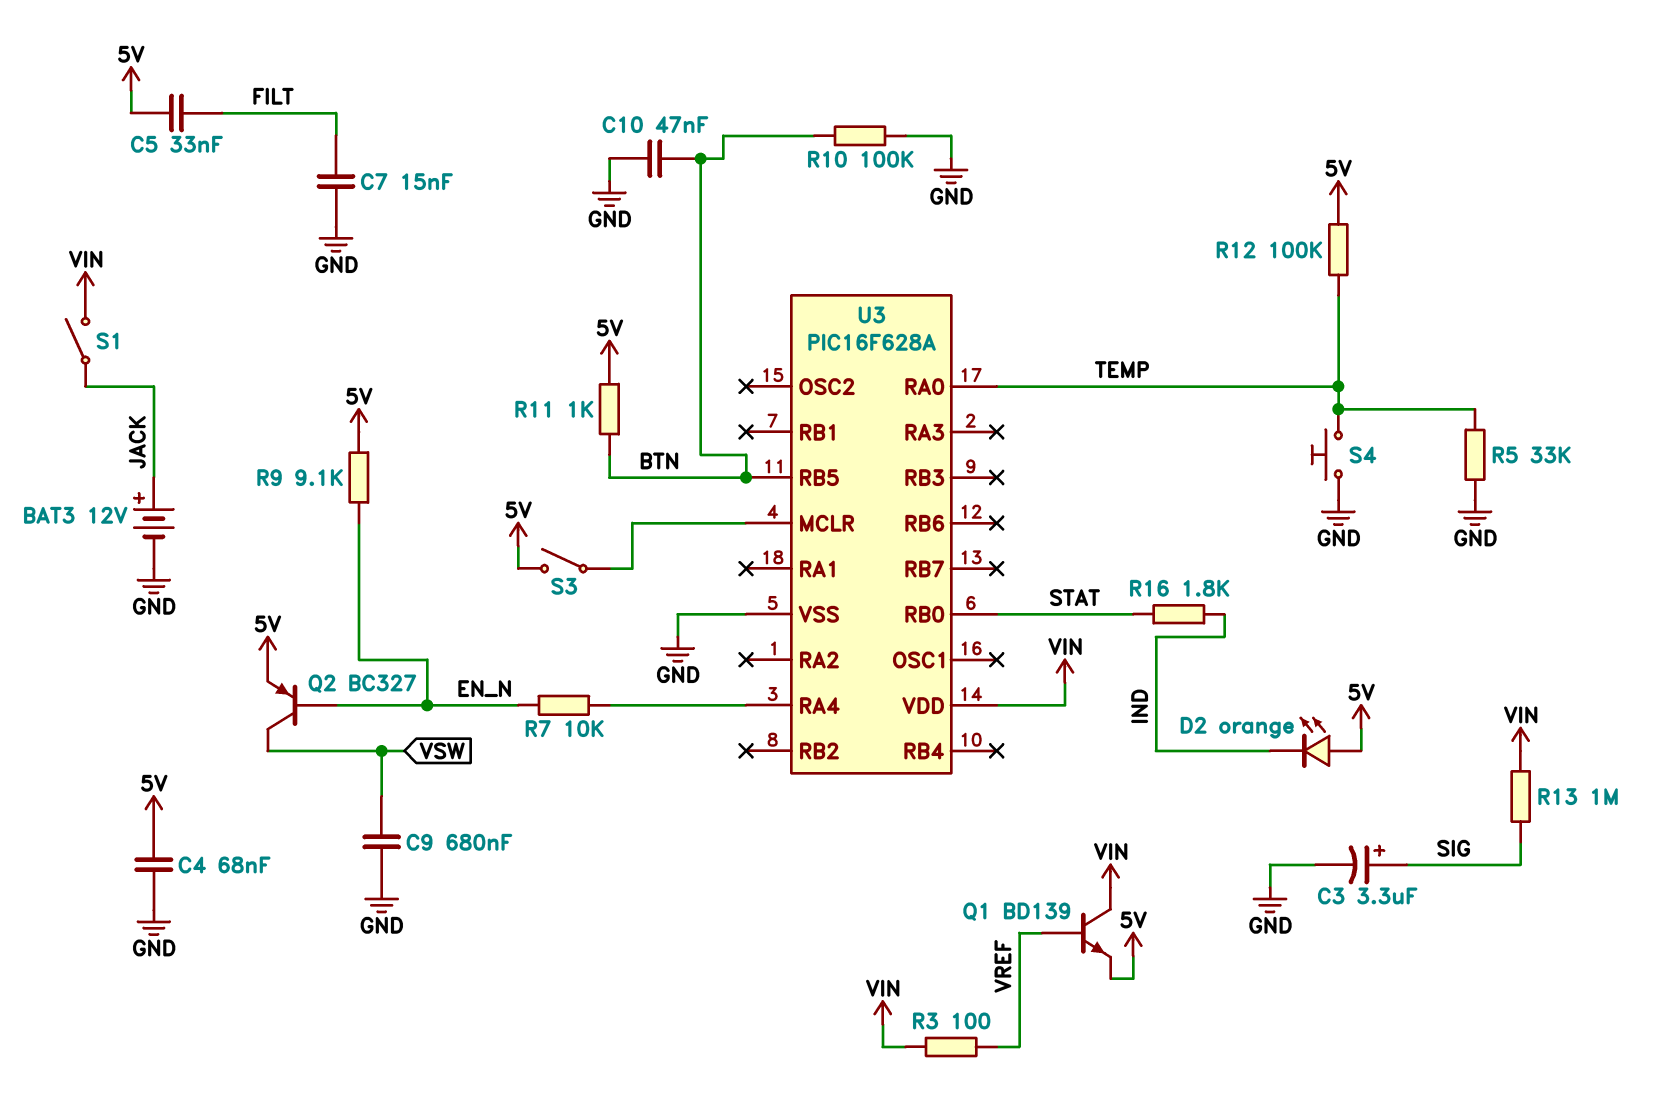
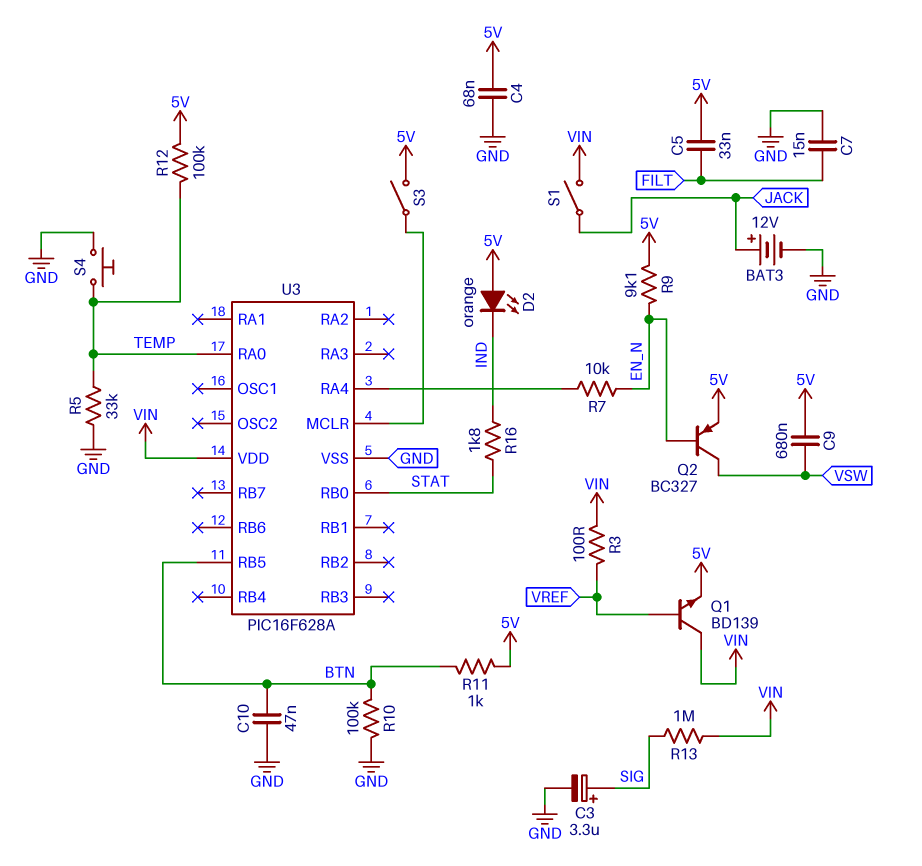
C9: 680nF (GND, VSW) -> 680nF (5V, VSW)

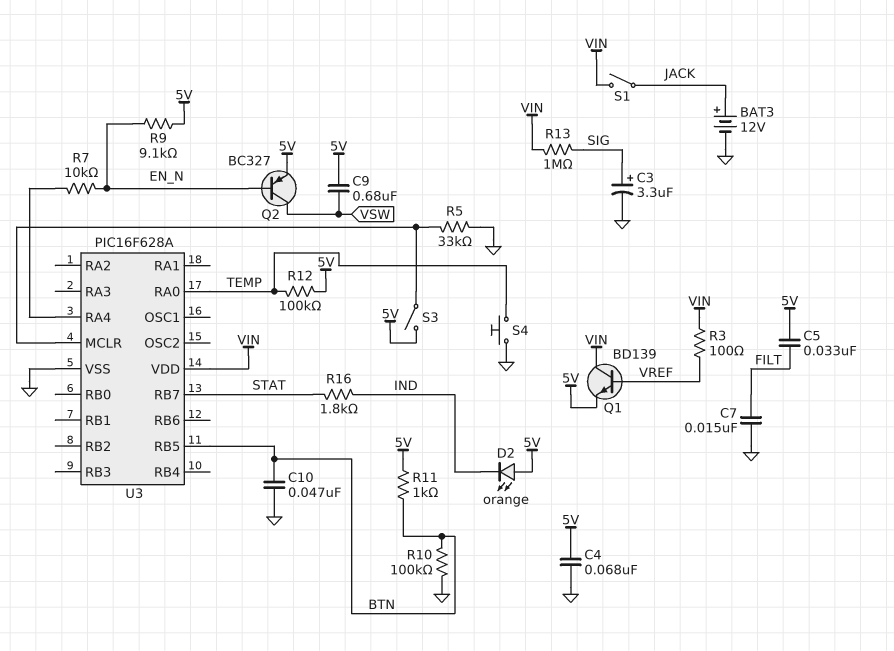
R5: 33k (GND, TEMP) -> 33k (GND, U3/MCLR)
U3 pin RB0: STAT -> none
U3 pin RB7: none -> STAT

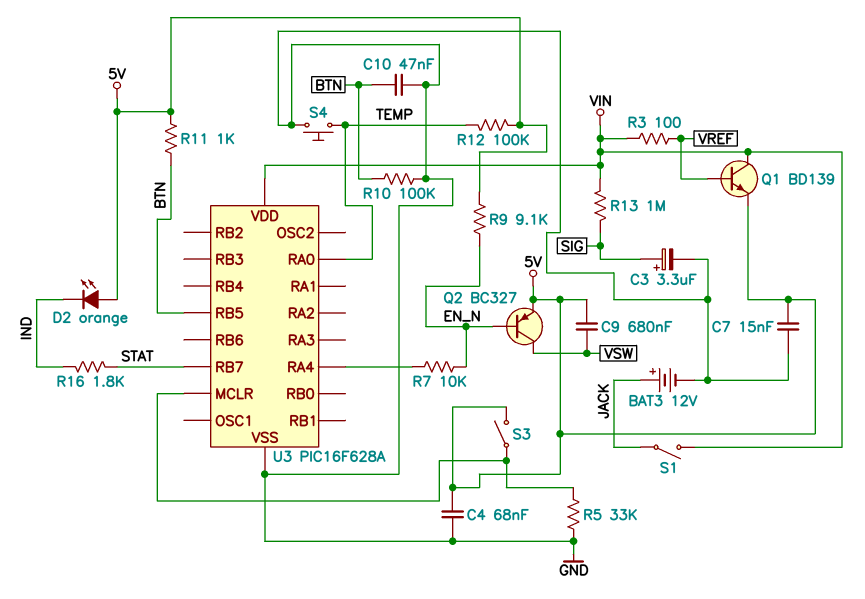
C5: 33nF (5V, FILT) -> none
C7: 15nF (FILT, GND) -> 15nF (5V, GND)

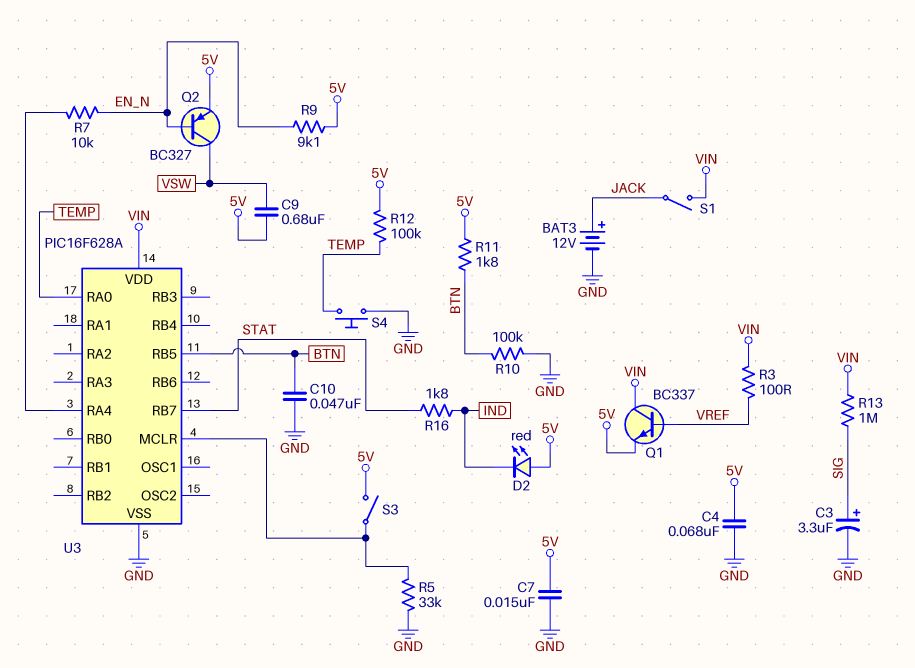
D2: LED orange (A 5V, K IND) -> LED red (A 5V, K IND)
Q1: NPN BD139 (B VREF, C VIN, E 5V) -> NPN BC337 (B VREF, C VIN, E 5V)
R11: 1k (5V, BTN) -> 1.8k (5V, BTN)

